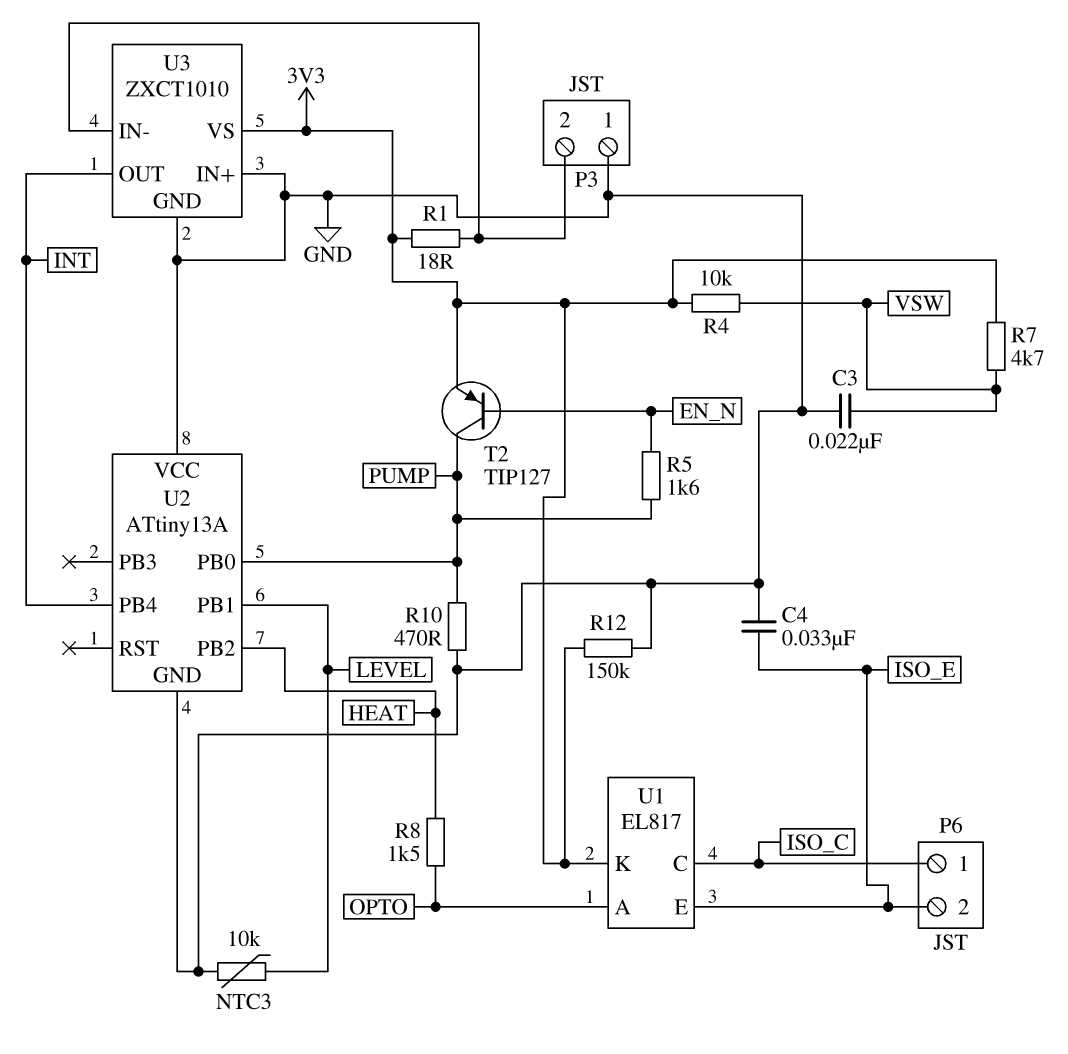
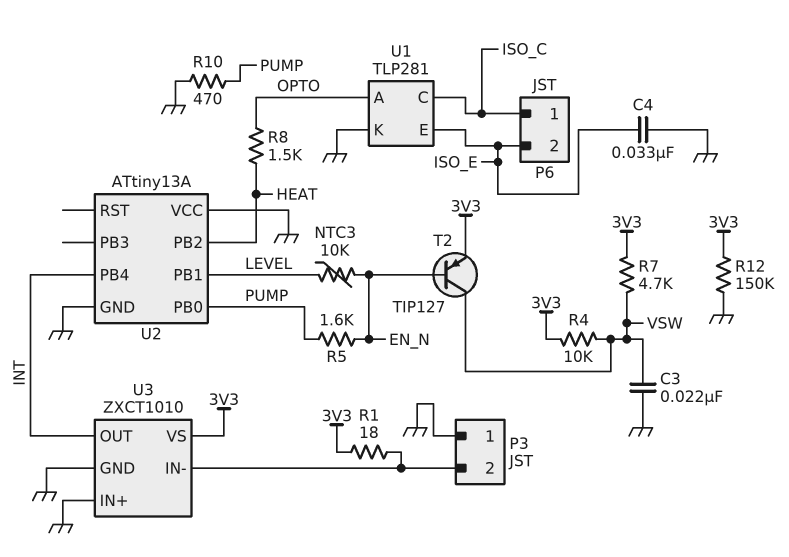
NTC3: 10k (GND, LEVEL) -> 10k (EN_N, LEVEL)
T2: PNP TIP127 (B EN_N, C PUMP, E 3V3) -> PNP TIP127 (B EN_N, C VSW, E 3V3)
U1: EL817 -> TLP281
U1 pin K: 3V3 -> GND

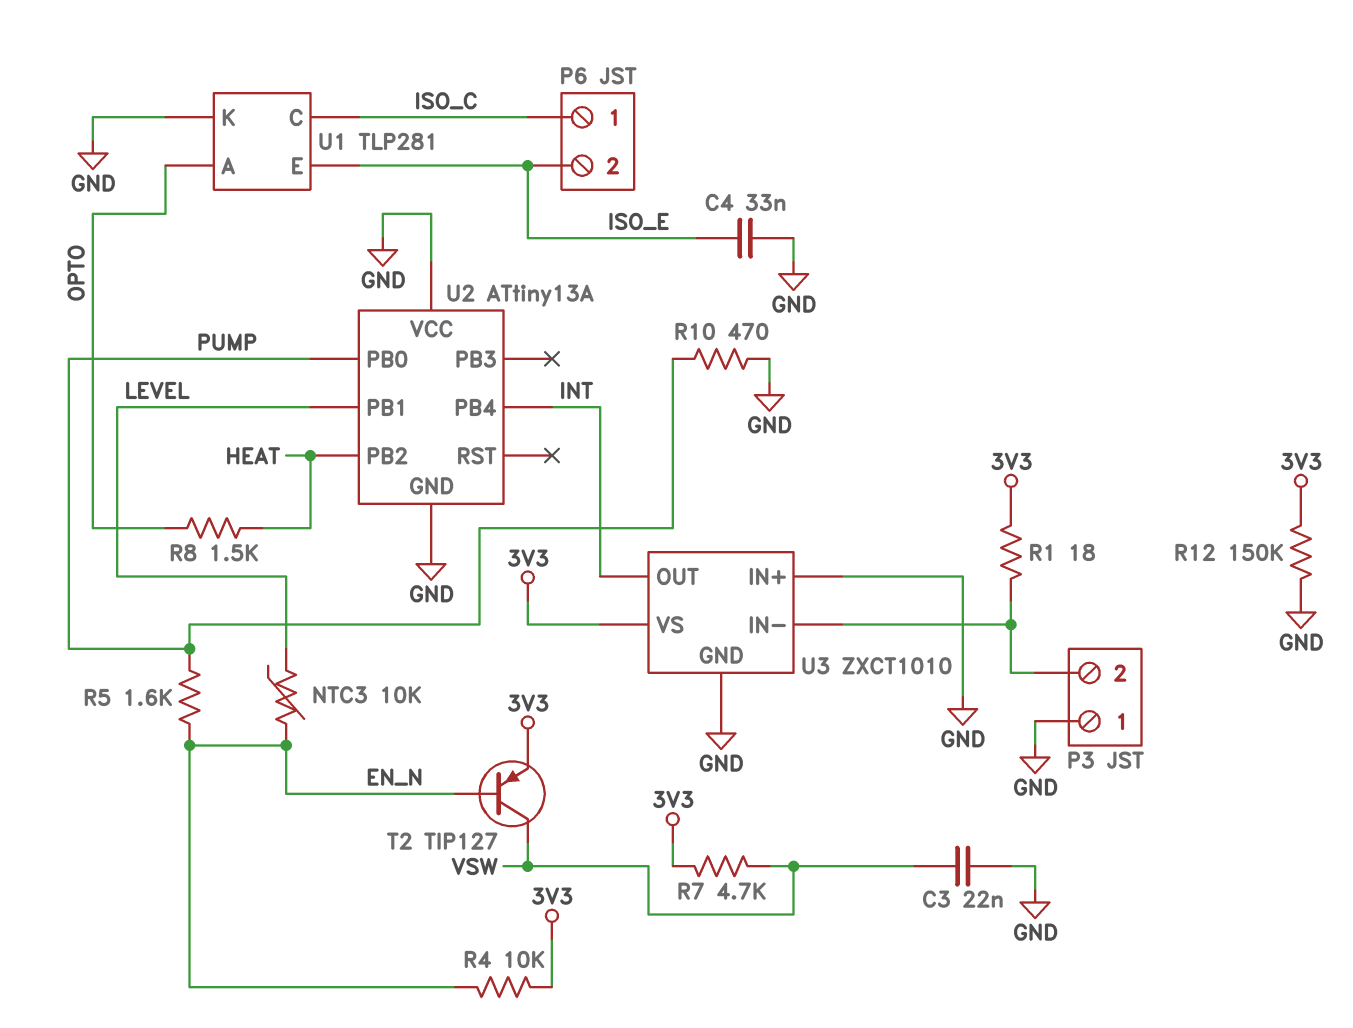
R4: 10k (3V3, VSW) -> 10k (3V3, EN_N)

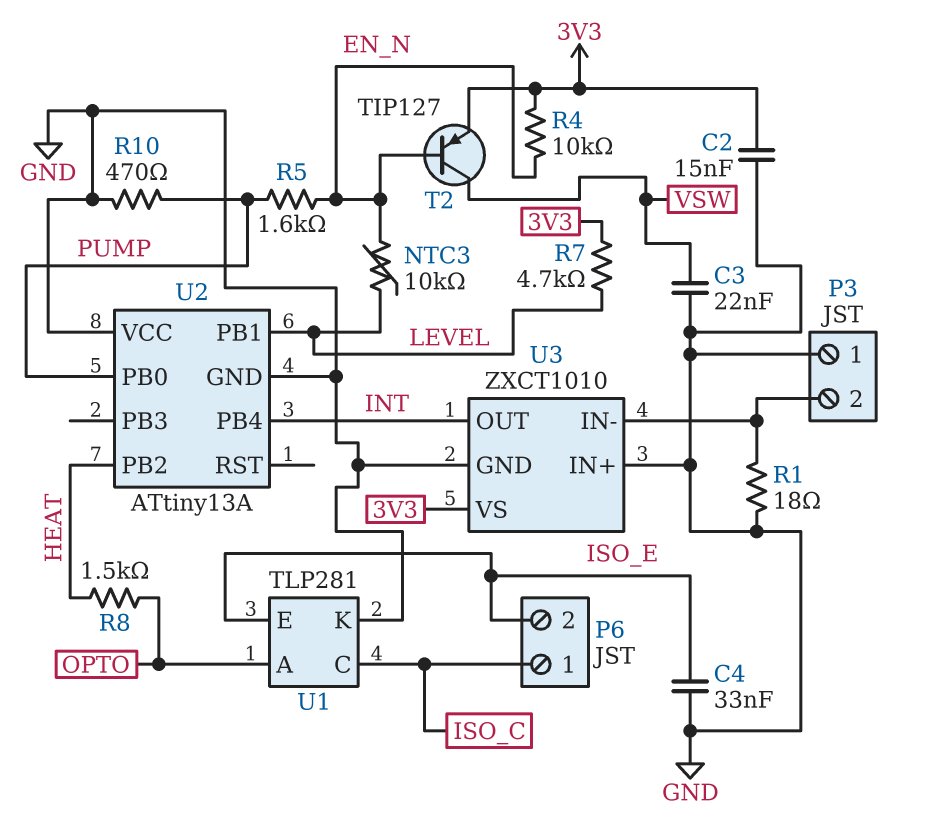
C2: none -> 15nF (3V3, GND)
R1: 18 (3V3, P3/2) -> 18 (GND, P3/2)
R7: 4.7k (3V3, VSW) -> 4.7k (3V3, LEVEL)
R12: 150k (3V3, GND) -> none

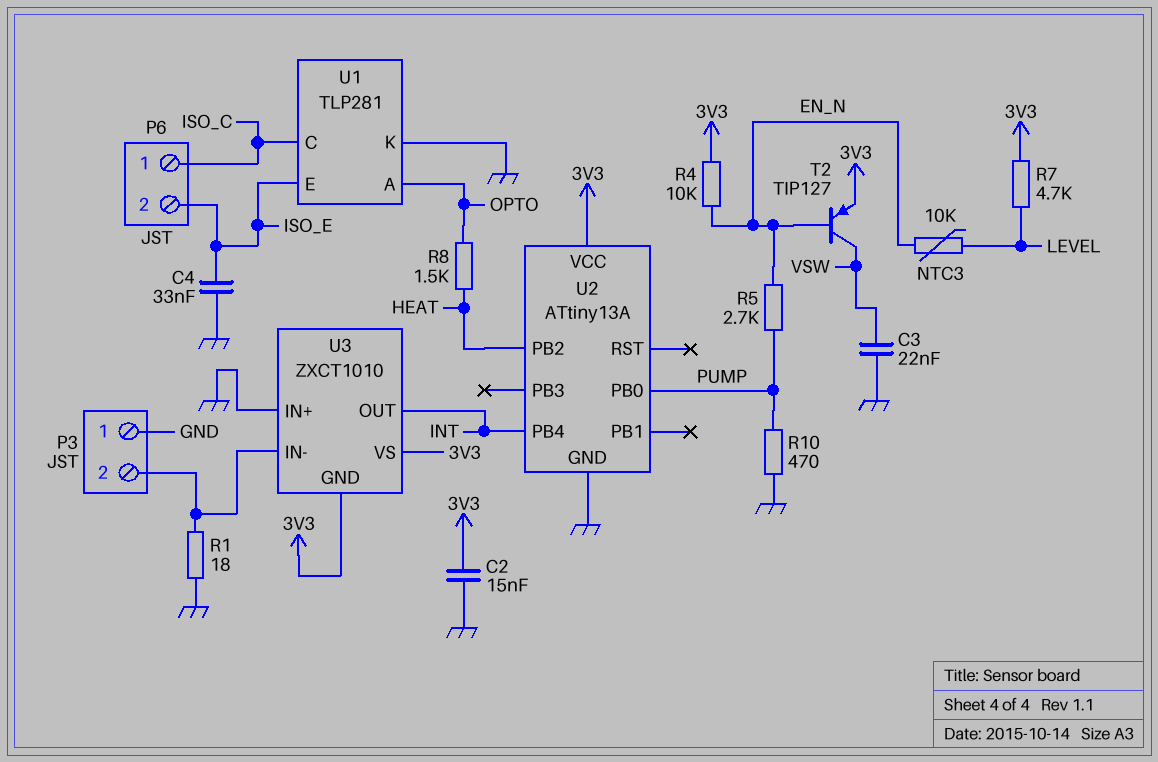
R5: 1.6k (EN_N, PUMP) -> 2.7k (EN_N, PUMP)
U2 pin PB1: LEVEL -> none
U2 pin VCC: GND -> 3V3
U3 pin GND: GND -> 3V3

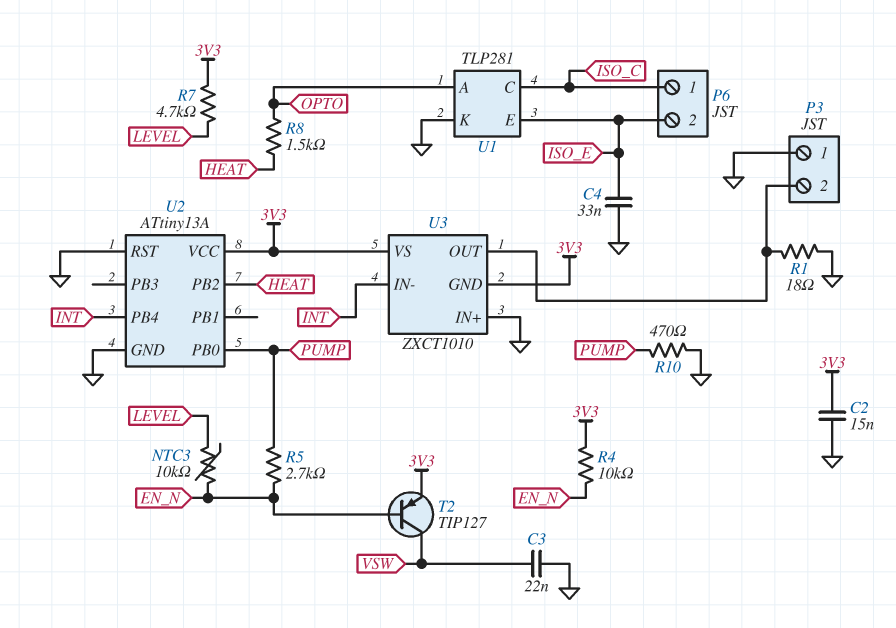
U2 pin RST: none -> GND
U3 pin IN-: P3/2 -> INT
U3 pin OUT: INT -> P3/2

